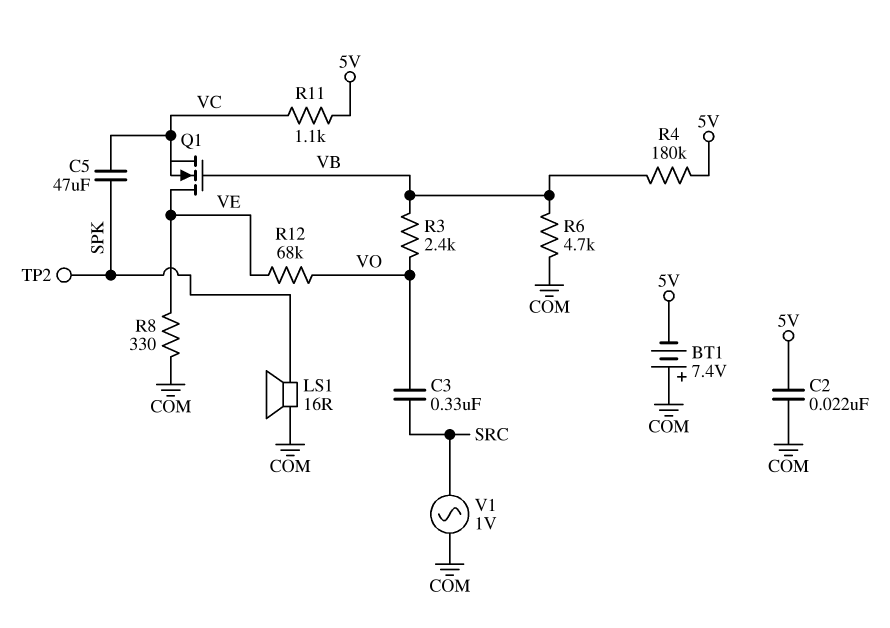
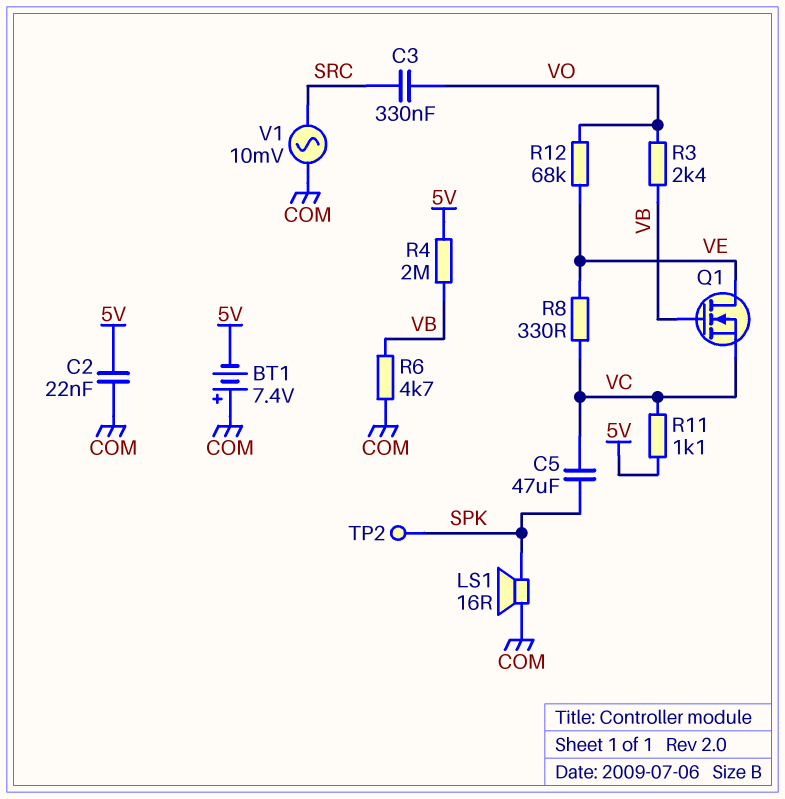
R4: 180k (5V, VB) -> 2M (5V, VB)
R8: 330 (COM, VE) -> 330 (VC, VE)
V1: AC 1V (COM, SRC) -> AC 10mV (COM, SRC)

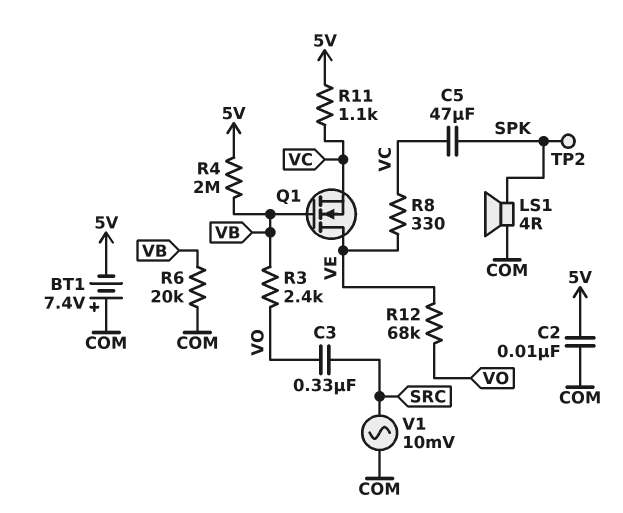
C2: 22nF (5V, COM) -> 10nF (5V, COM)
LS1: speaker 16R (COM, SPK) -> speaker 4R (COM, SPK)
R6: 4.7k (COM, VB) -> 20k (COM, VB)

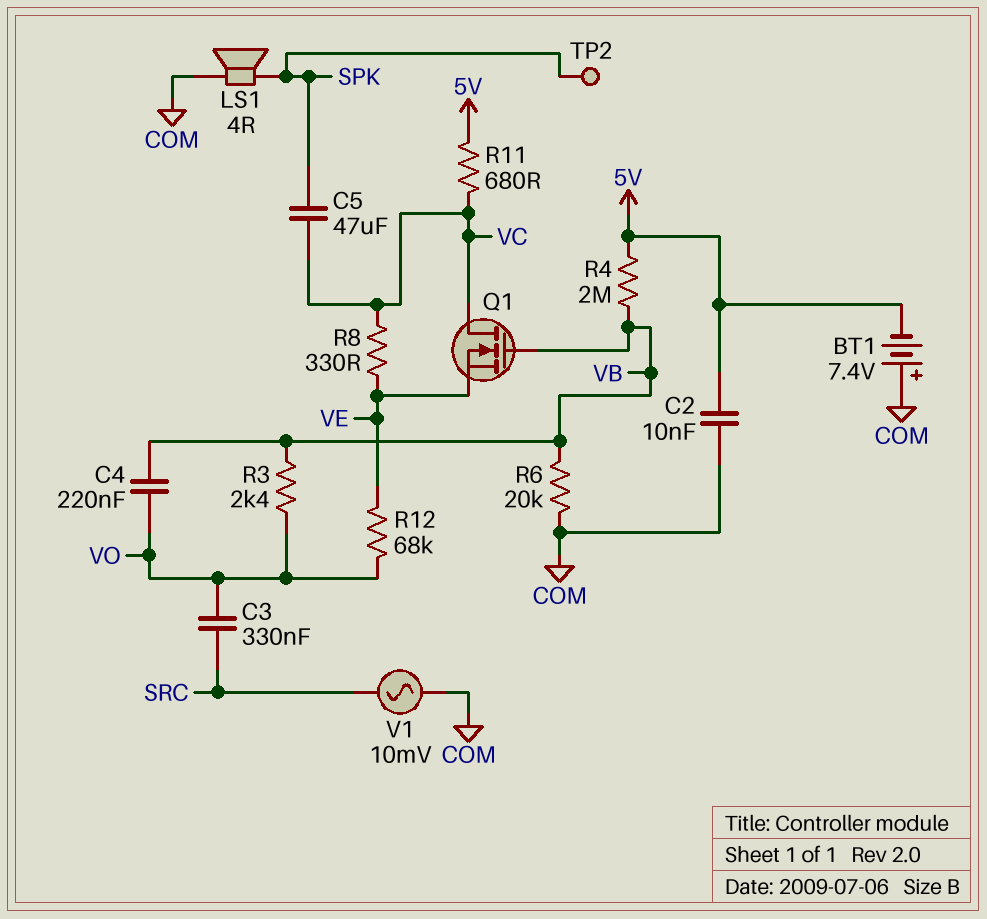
C4: none -> 220nF (VB, VO)
Q1: NMOS (G VB, D VE, S VC) -> NMOS (G VB, D VC, S VE)
R11: 1.1k (5V, VC) -> 680 (5V, VC)

